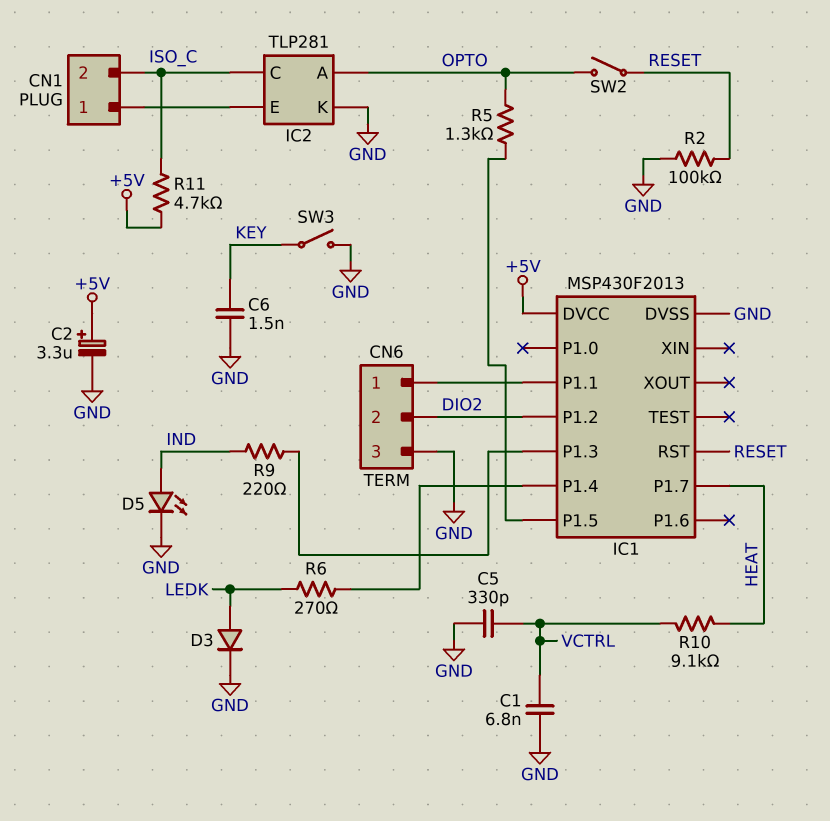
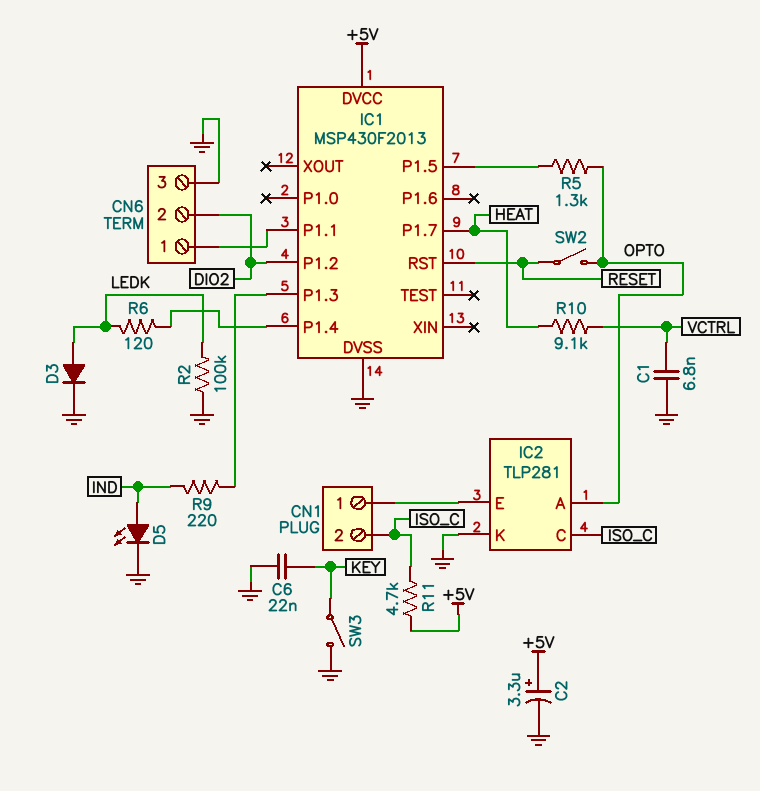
C5: 330pF (GND, VCTRL) -> none
C6: 1.5nF (GND, KEY) -> 22nF (GND, KEY)
R2: 100k (GND, RESET) -> 100k (GND, LEDK)
R6: 270 (IC1/P1.4, LEDK) -> 120 (IC1/P1.4, LEDK)

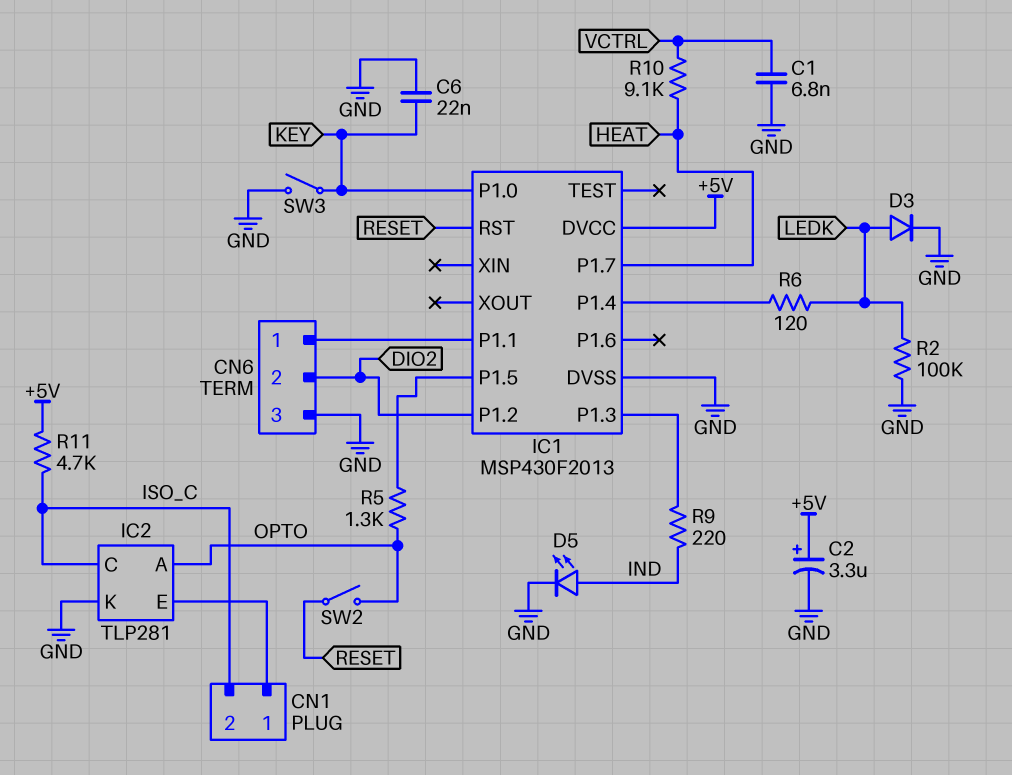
IC1 pin P1.0: none -> KEY

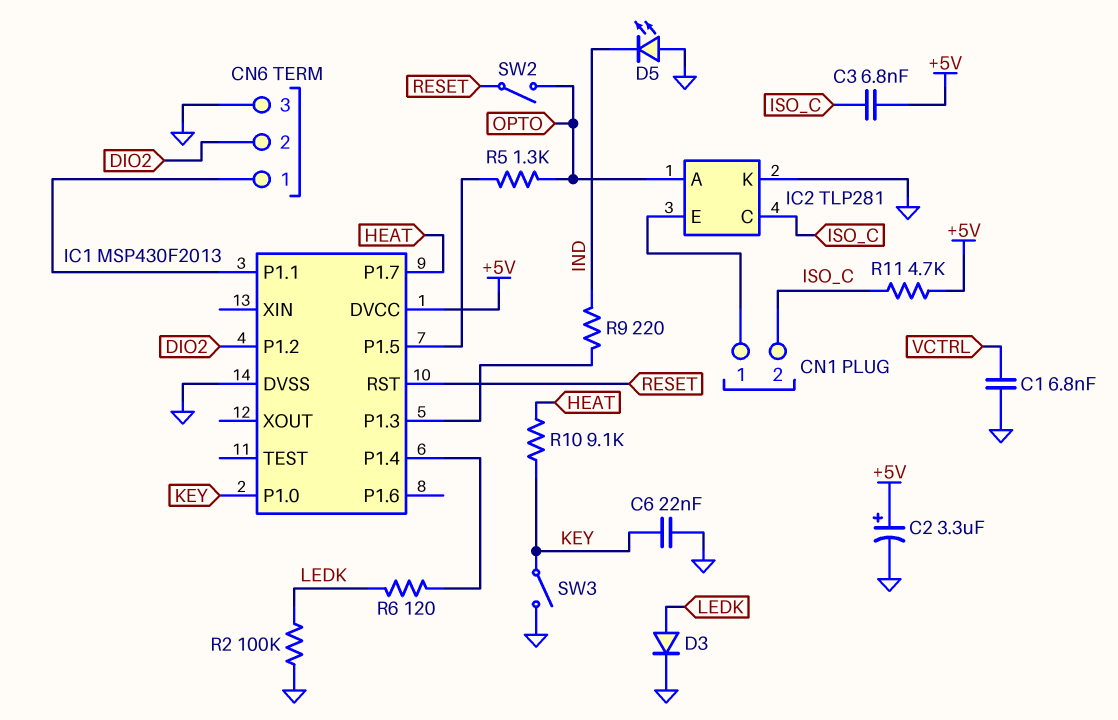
C3: none -> 6.8nF (+5V, ISO_C)
D5: LED (A IND, K GND) -> LED (A GND, K IND)
R10: 9.1k (HEAT, VCTRL) -> 9.1k (HEAT, KEY)

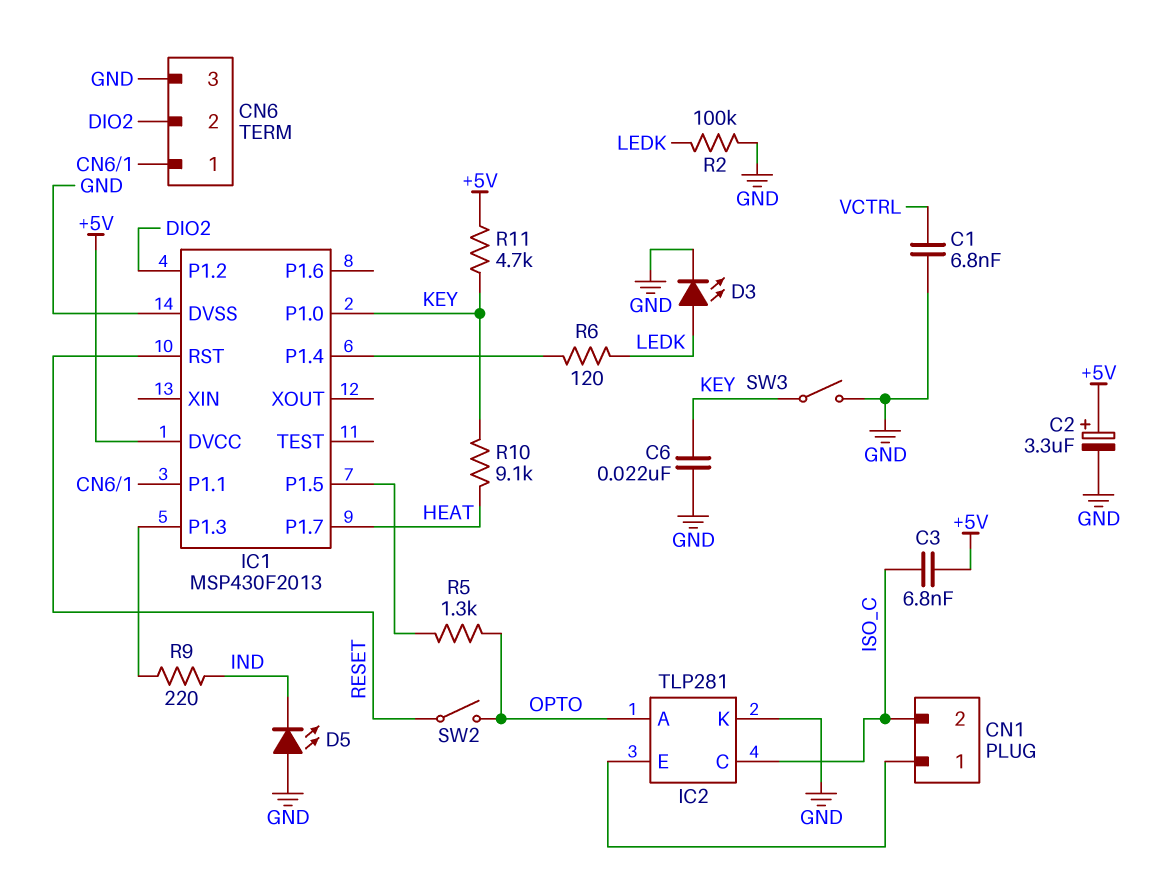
D3: diode (A LEDK, K GND) -> LED (A LEDK, K GND)
R11: 4.7k (+5V, ISO_C) -> 4.7k (+5V, KEY)

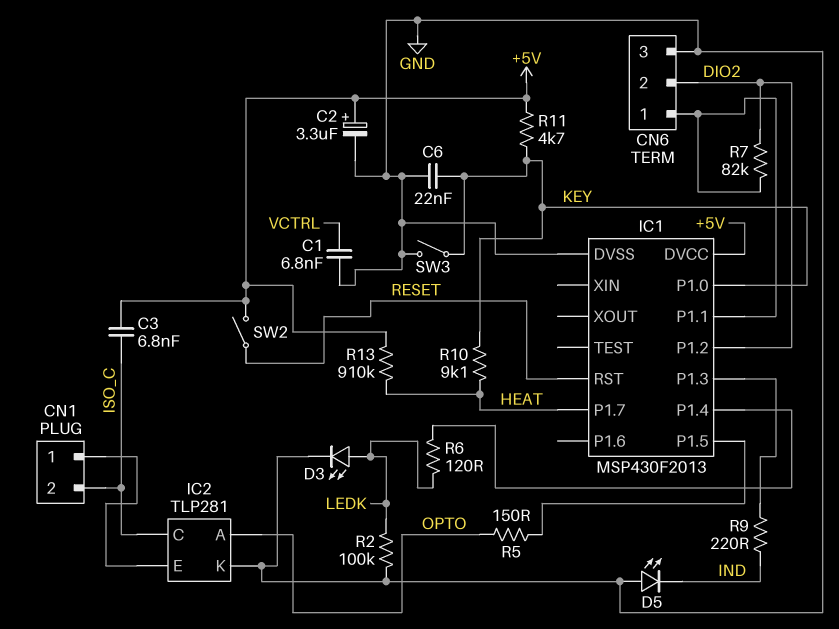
R5: 1.3k (IC1/P1.5, OPTO) -> 150 (IC1/P1.5, OPTO)
R7: none -> 82k (CN6/1, DIO2)
R13: none -> 910k (+5V, HEAT)
SW2: switch (OPTO, RESET) -> switch (+5V, RESET)

